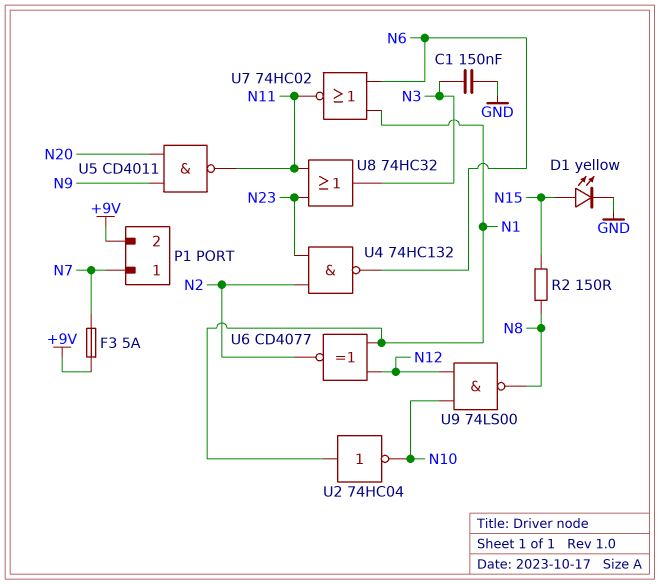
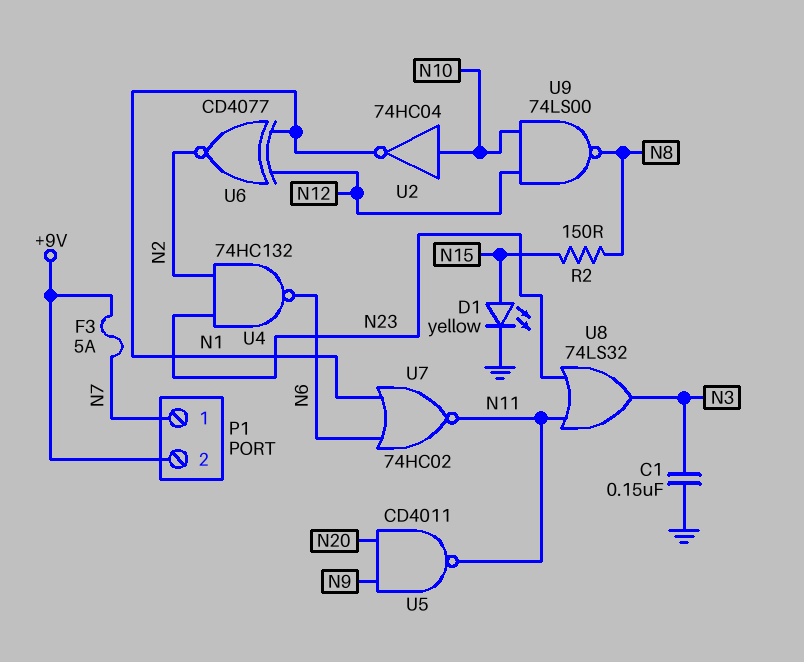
U2: NOT 74HC04 (in N1, out N10) -> NOT 74HC04 (in N10, out N1)
U8: OR 74HC32 (in N11, in N23, out N3) -> OR 74LS32 (in N11, in N23, out N3)

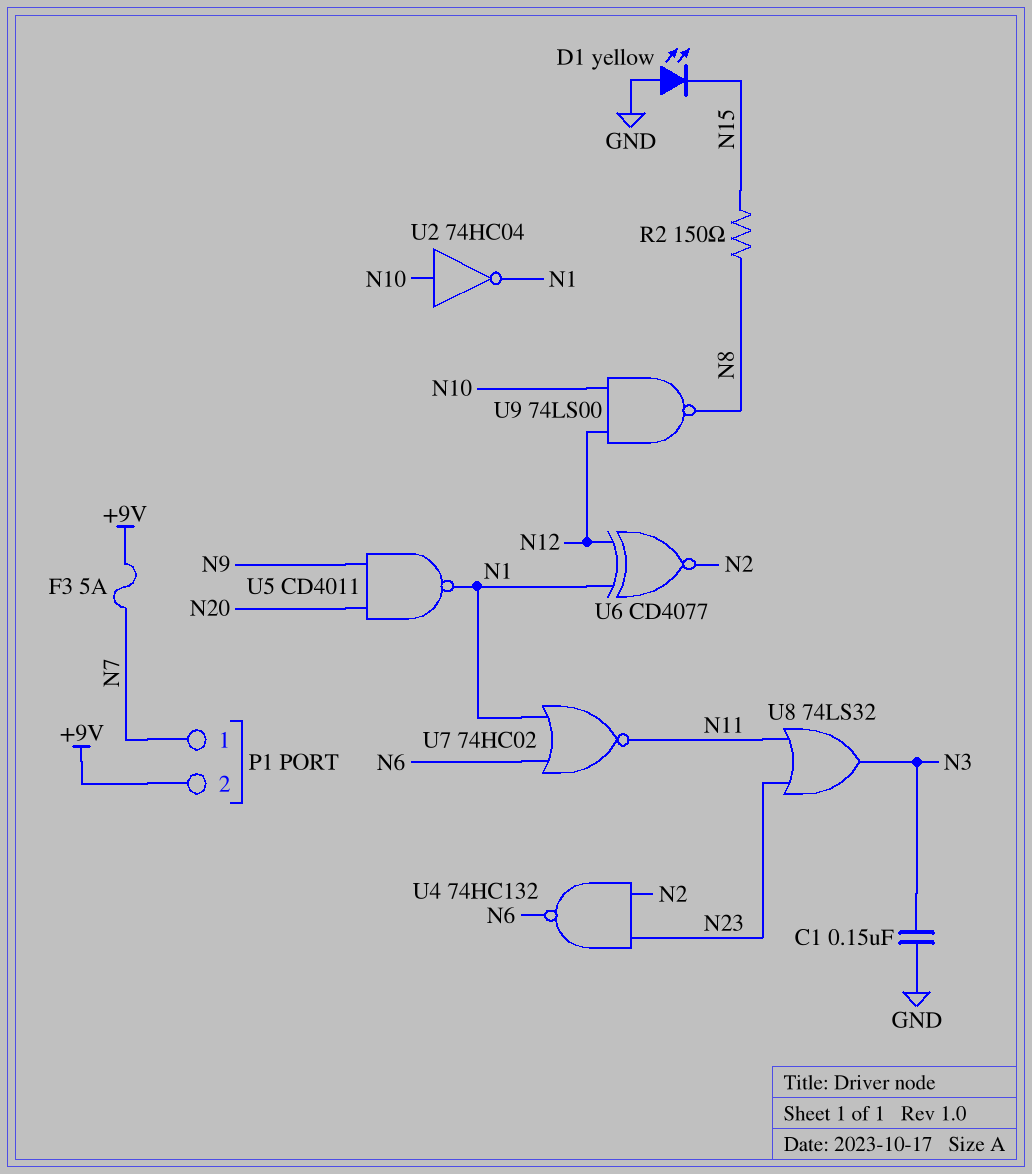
D1: LED yellow (A N15, K GND) -> LED yellow (A GND, K N15)
U5: NAND CD4011 (in N9, in N20, out N11) -> NAND CD4011 (in N9, in N20, out N1)

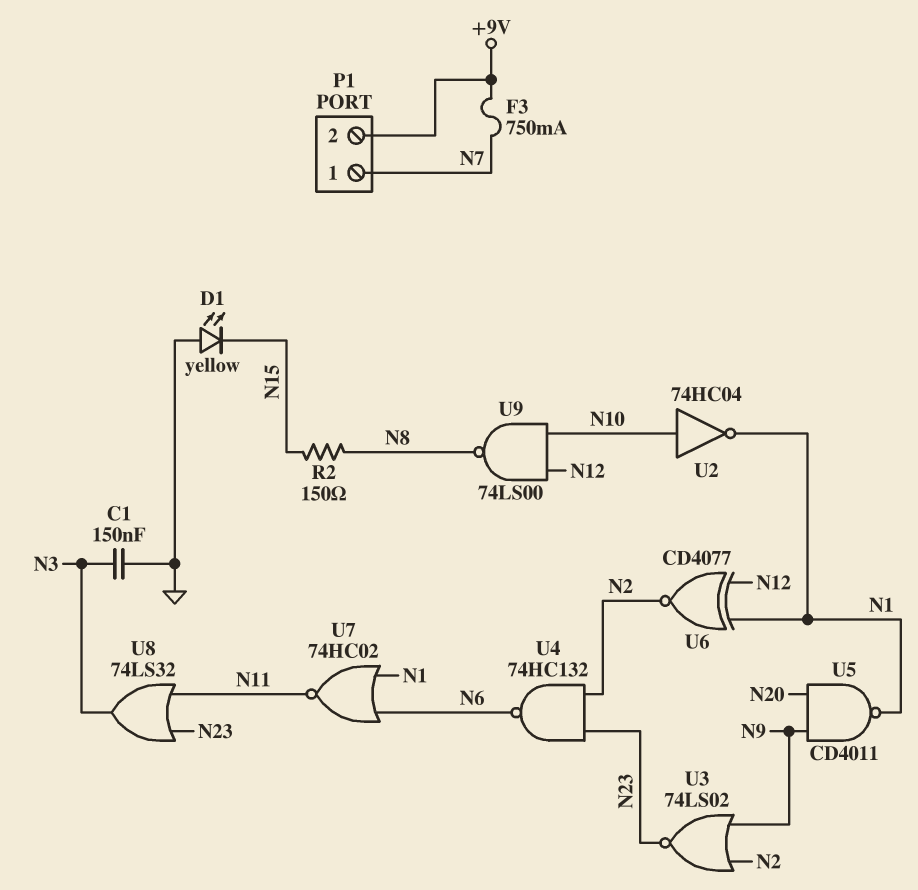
F3: 5A (+9V, N7) -> 750mA (+9V, N7)
U3: none -> NOR 74LS02 (in N2, in N9, out N23)

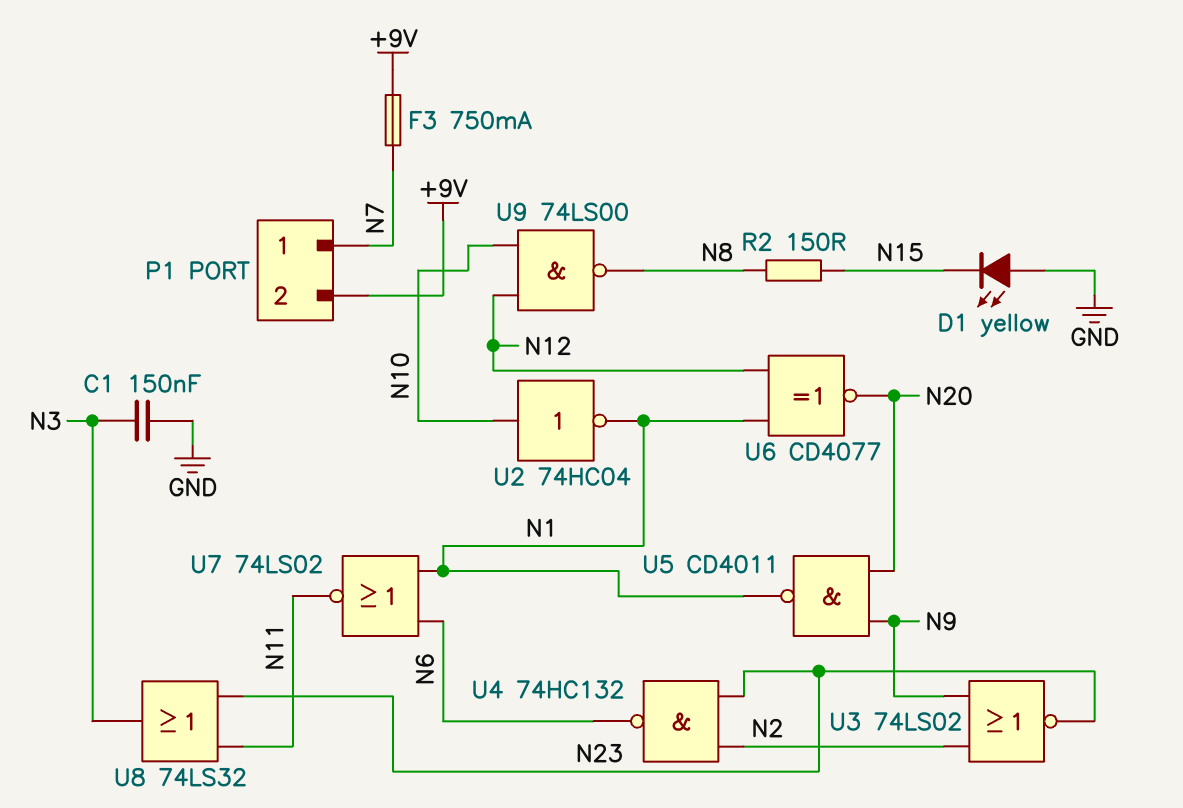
U6: XNOR CD4077 (in N1, in N12, out N2) -> XNOR CD4077 (in N1, in N12, out N20)
U7: NOR 74HC02 (in N1, in N6, out N11) -> NOR 74LS02 (in N1, in N6, out N11)

